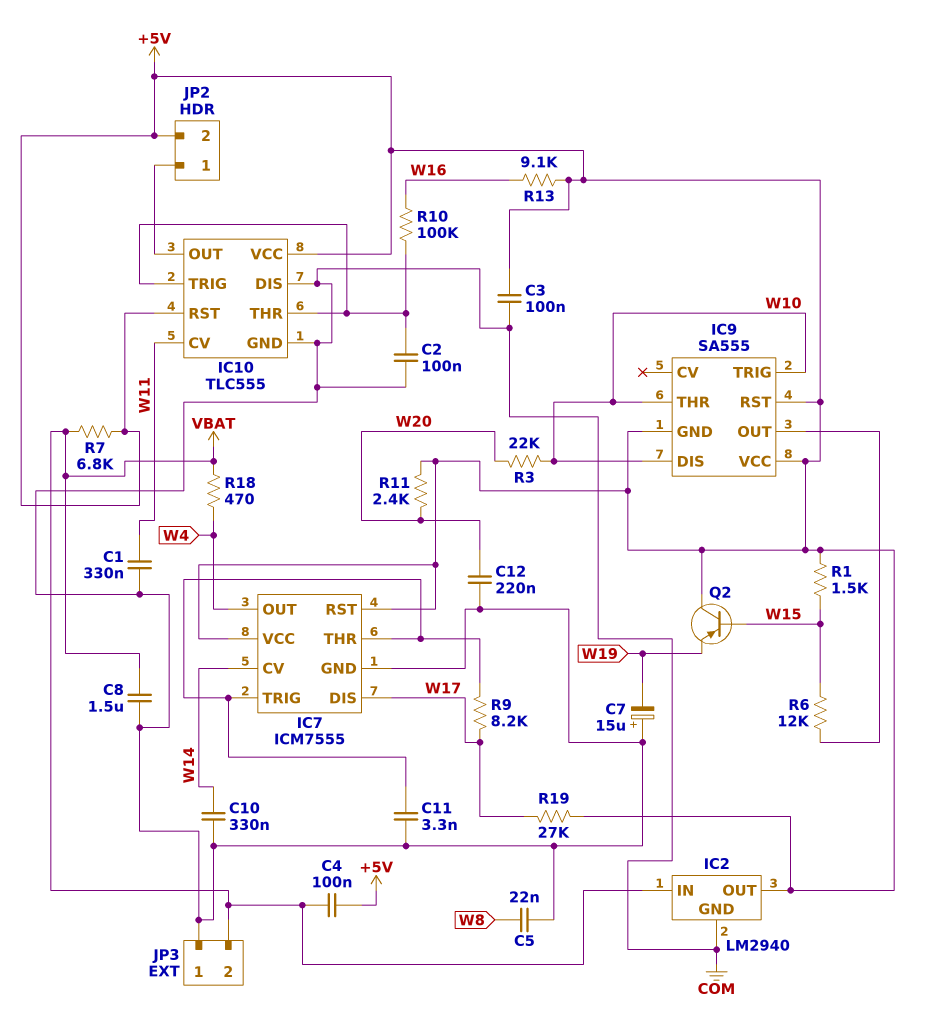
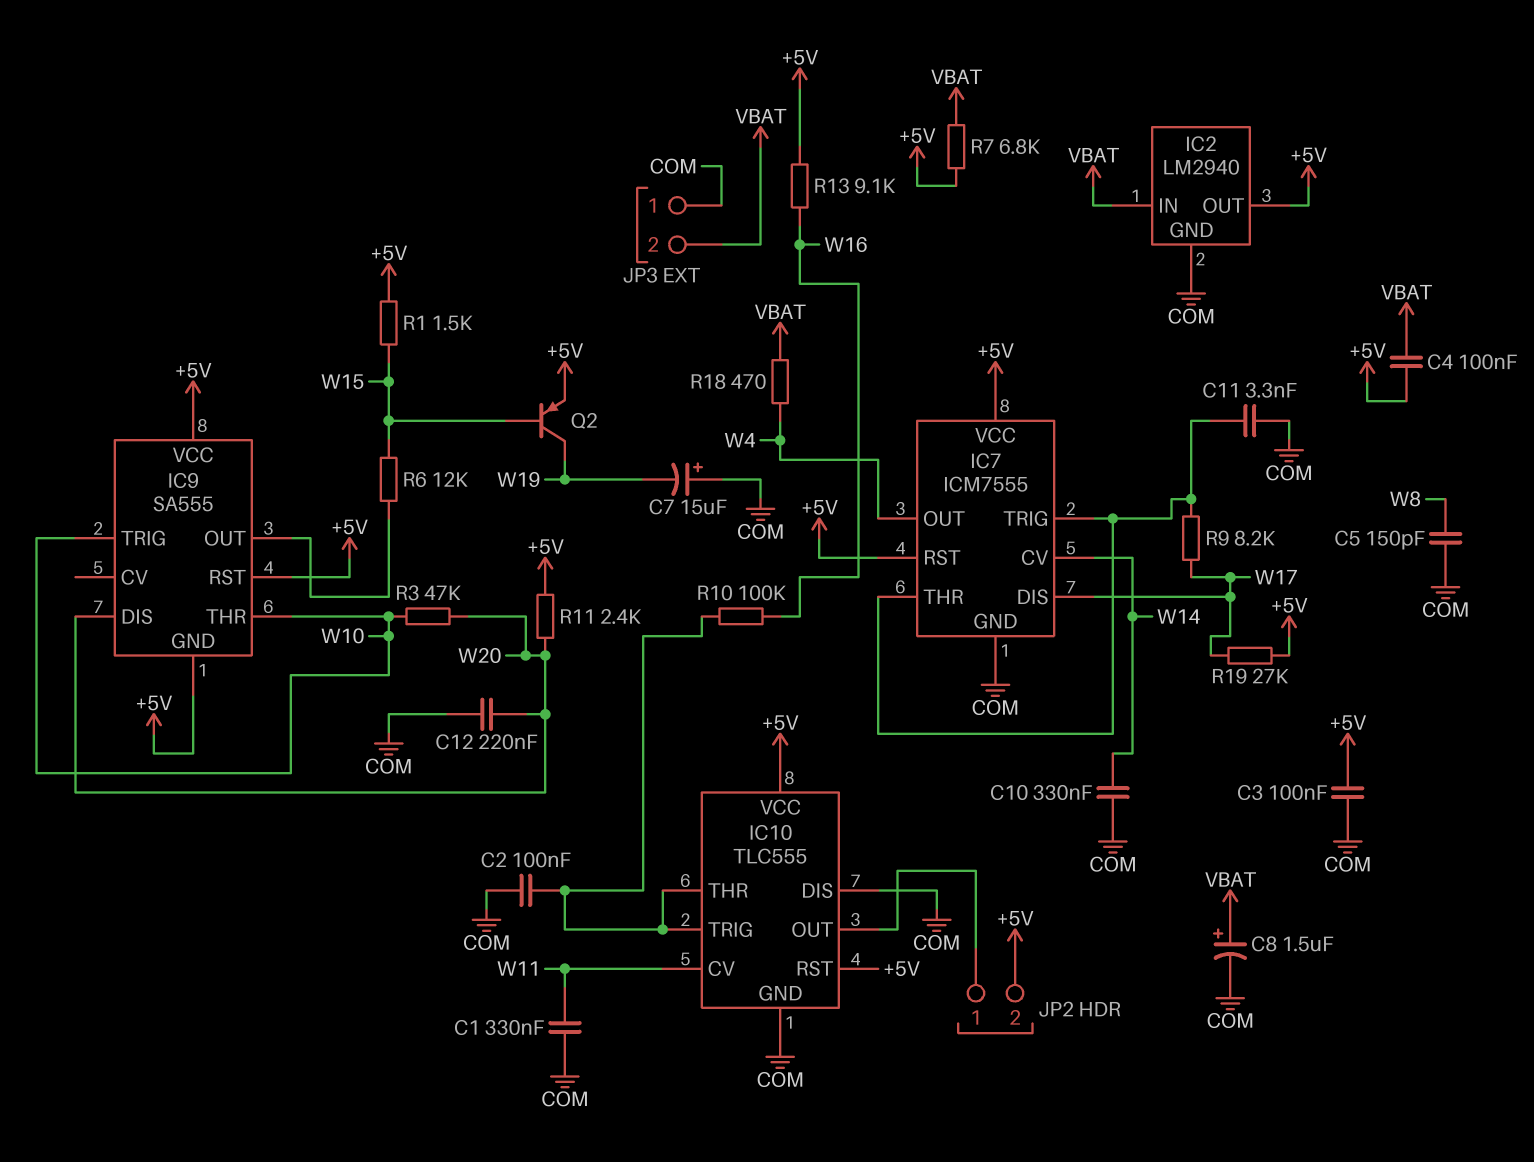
C5: 22nF (COM, W8) -> 150pF (COM, W8)
C8: 1.5uF (COM, VBAT) -> 1.5uF (plus VBAT, minus COM)
IC9 pin DIS: W10 -> W20
Q2: PNP (B W15, C +5V, E W19) -> PNP (B W15, C W19, E +5V)
R3: 22k (W10, W20) -> 47k (W10, W20)

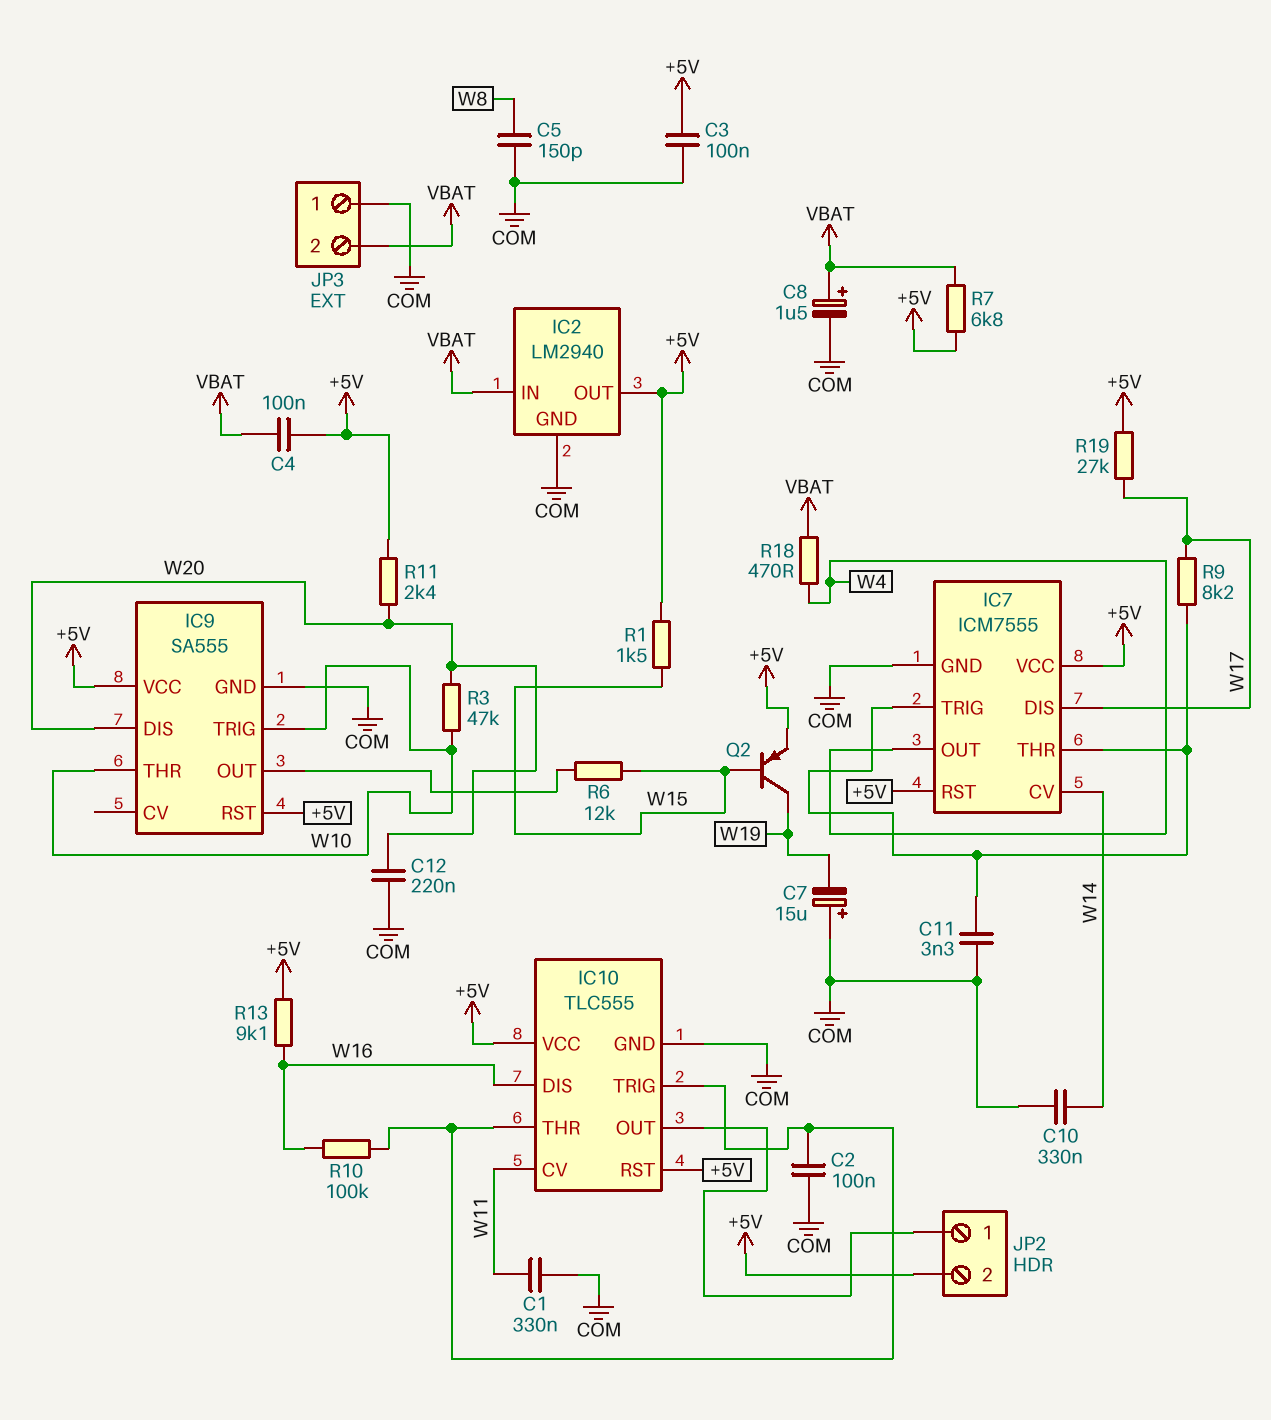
IC9 pin GND: +5V -> COM
IC10 pin DIS: COM -> W16

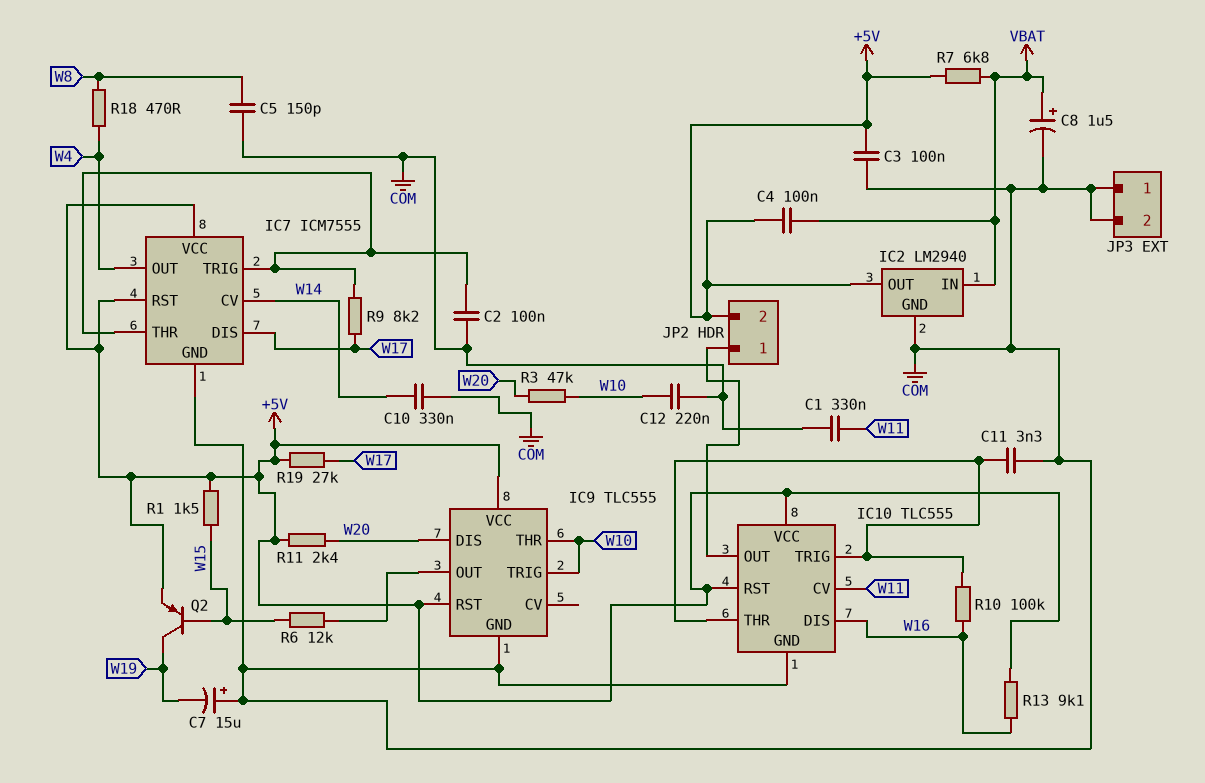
C2: 100nF (COM, IC10/THR) -> 100nF (COM, IC7/THR)
C11: 3.3nF (COM, IC7/THR) -> 3.3nF (COM, IC10/THR)
C12: 220nF (COM, W20) -> 220nF (COM, W10)
IC9: SA555 -> TLC555
JP3 pin 2: VBAT -> COM
R18: 470 (VBAT, W4) -> 470 (W4, W8)

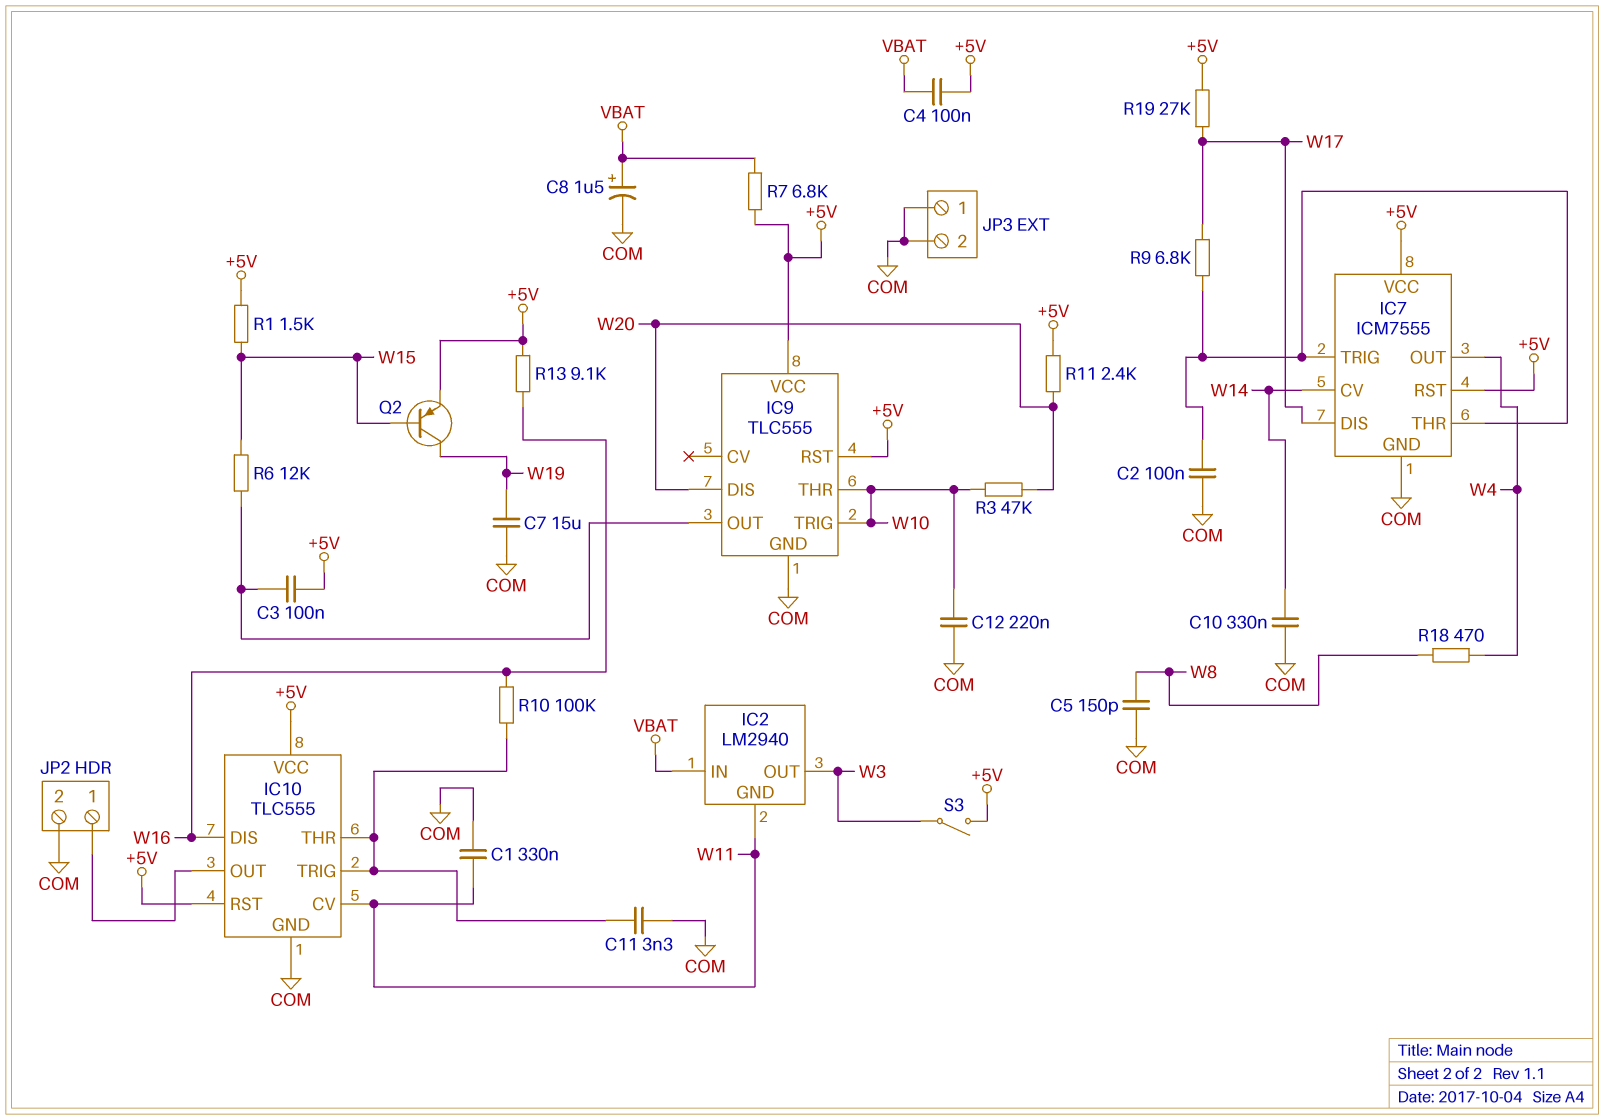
C3: 100nF (+5V, COM) -> 100nF (+5V, IC9/OUT)
C7: 15uF (plus COM, minus W19) -> 15uF (COM, W19)
IC2 pin GND: COM -> W11
IC2 pin OUT: +5V -> W3
JP2 pin 2: +5V -> COM
R9: 8.2k (IC7/THR, W17) -> 6.8k (IC7/THR, W17)
S3: none -> switch (+5V, W3)

